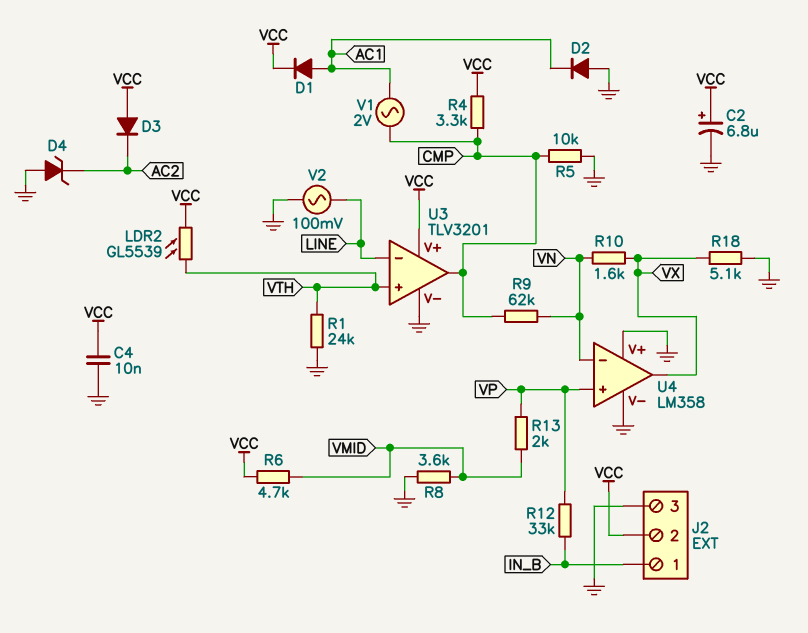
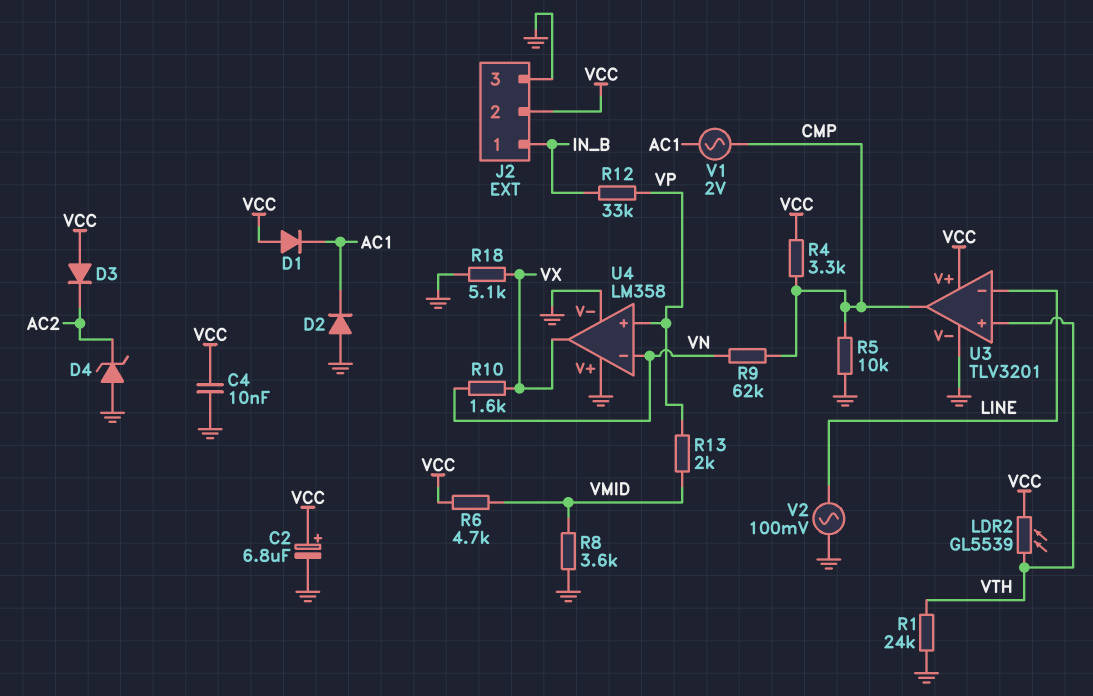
D1: diode (A AC1, K VCC) -> diode (A VCC, K AC1)

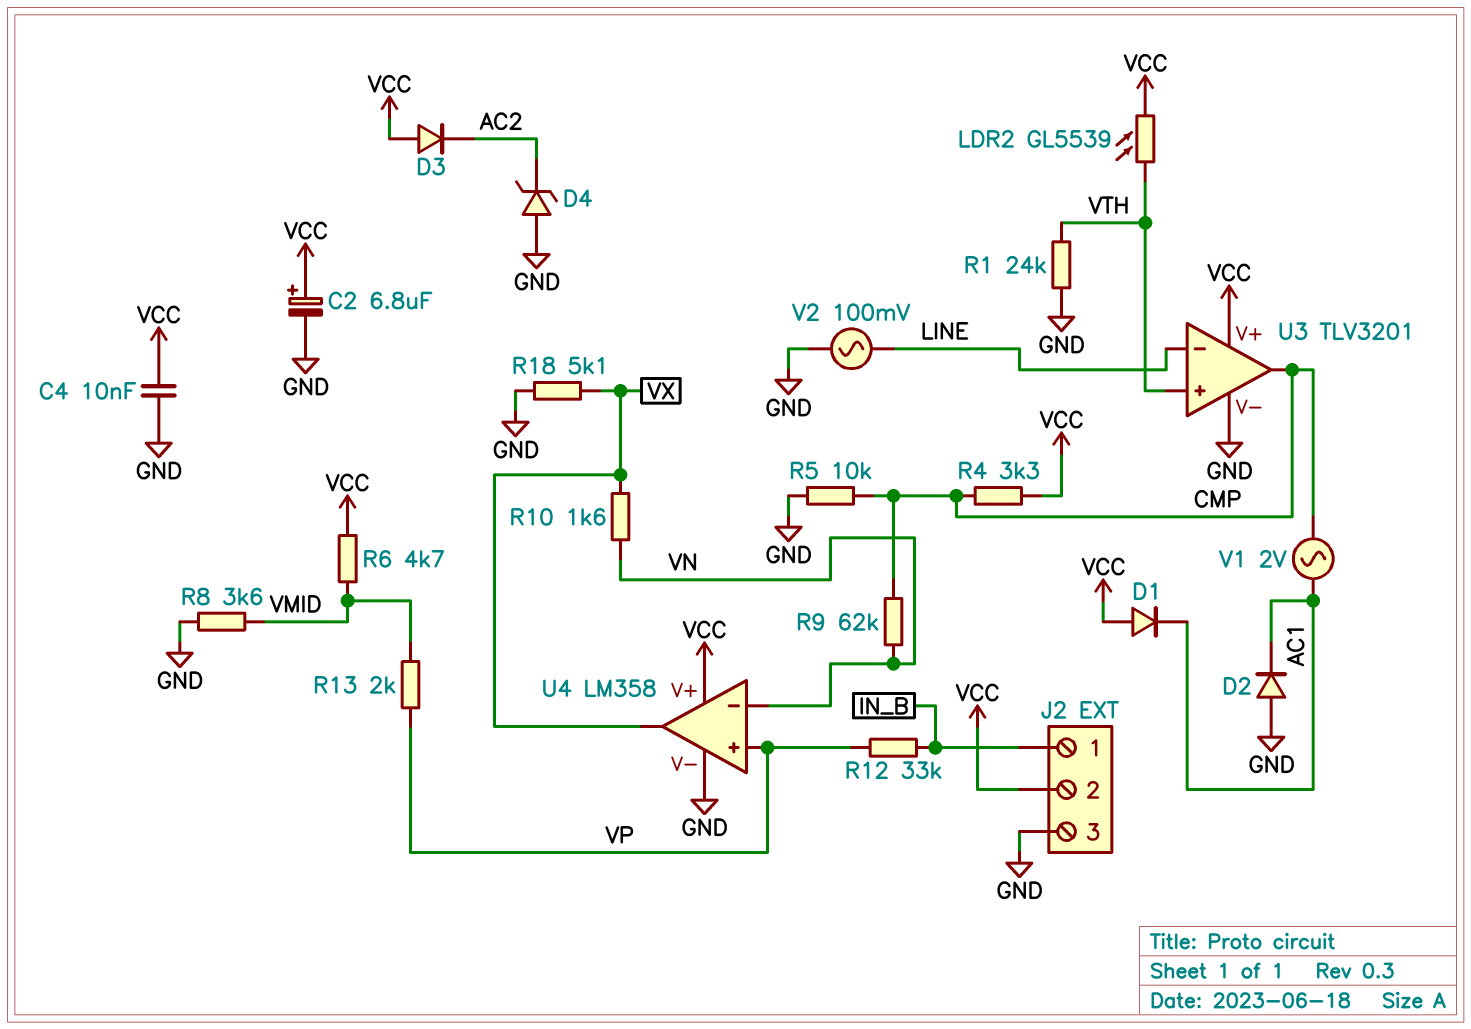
U4 pin V+: GND -> VCC

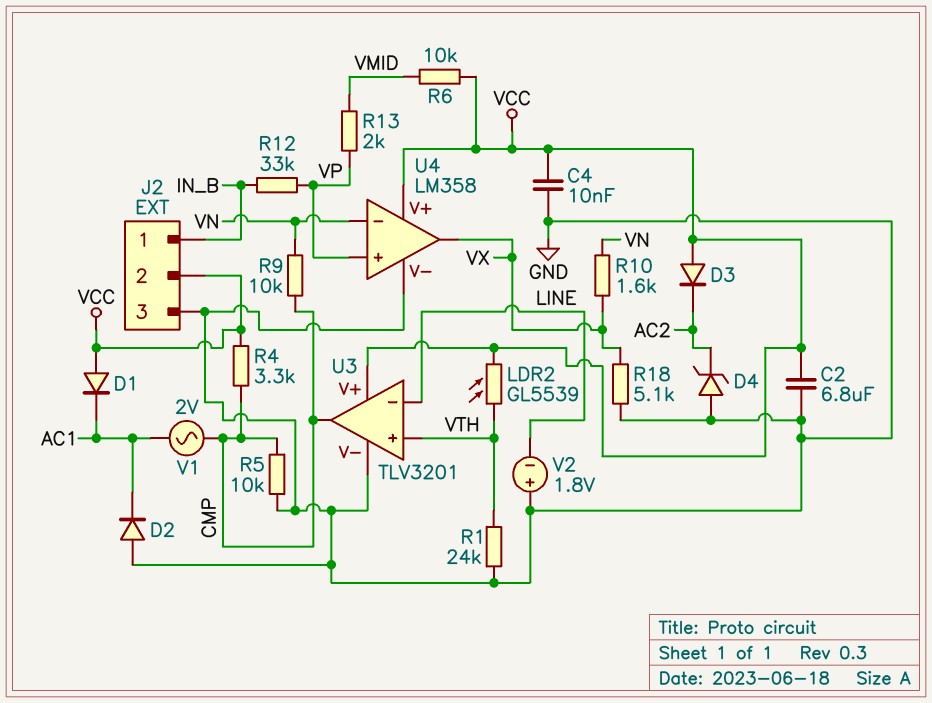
C2: 6.8uF (plus VCC, minus GND) -> 6.8uF (GND, VCC)
R6: 4.7k (VCC, VMID) -> 10k (VCC, VMID)
R8: 3.6k (GND, VMID) -> none
R9: 62k (CMP, VN) -> 10k (CMP, VN)
V2: AC 100mV (GND, LINE) -> 1.8V (plus GND, minus LINE)

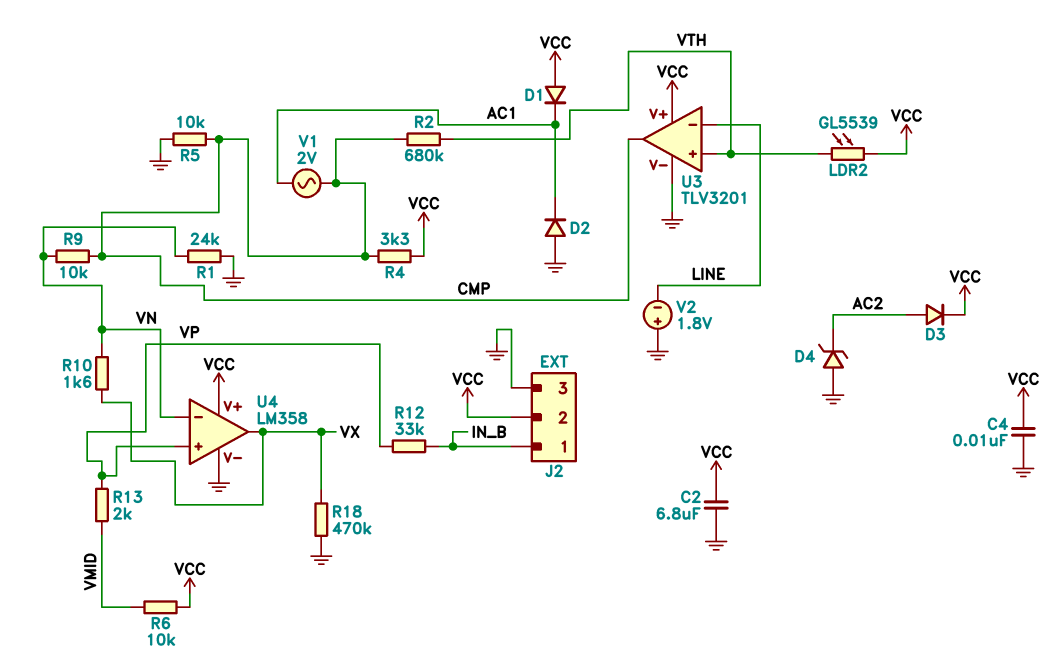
D3: diode (A VCC, K AC2) -> diode (A AC2, K VCC)
R1: 24k (GND, VTH) -> 24k (GND, VN)
R2: none -> 680k (CMP, VTH)
R18: 5.1k (GND, VX) -> 470k (GND, VX)

